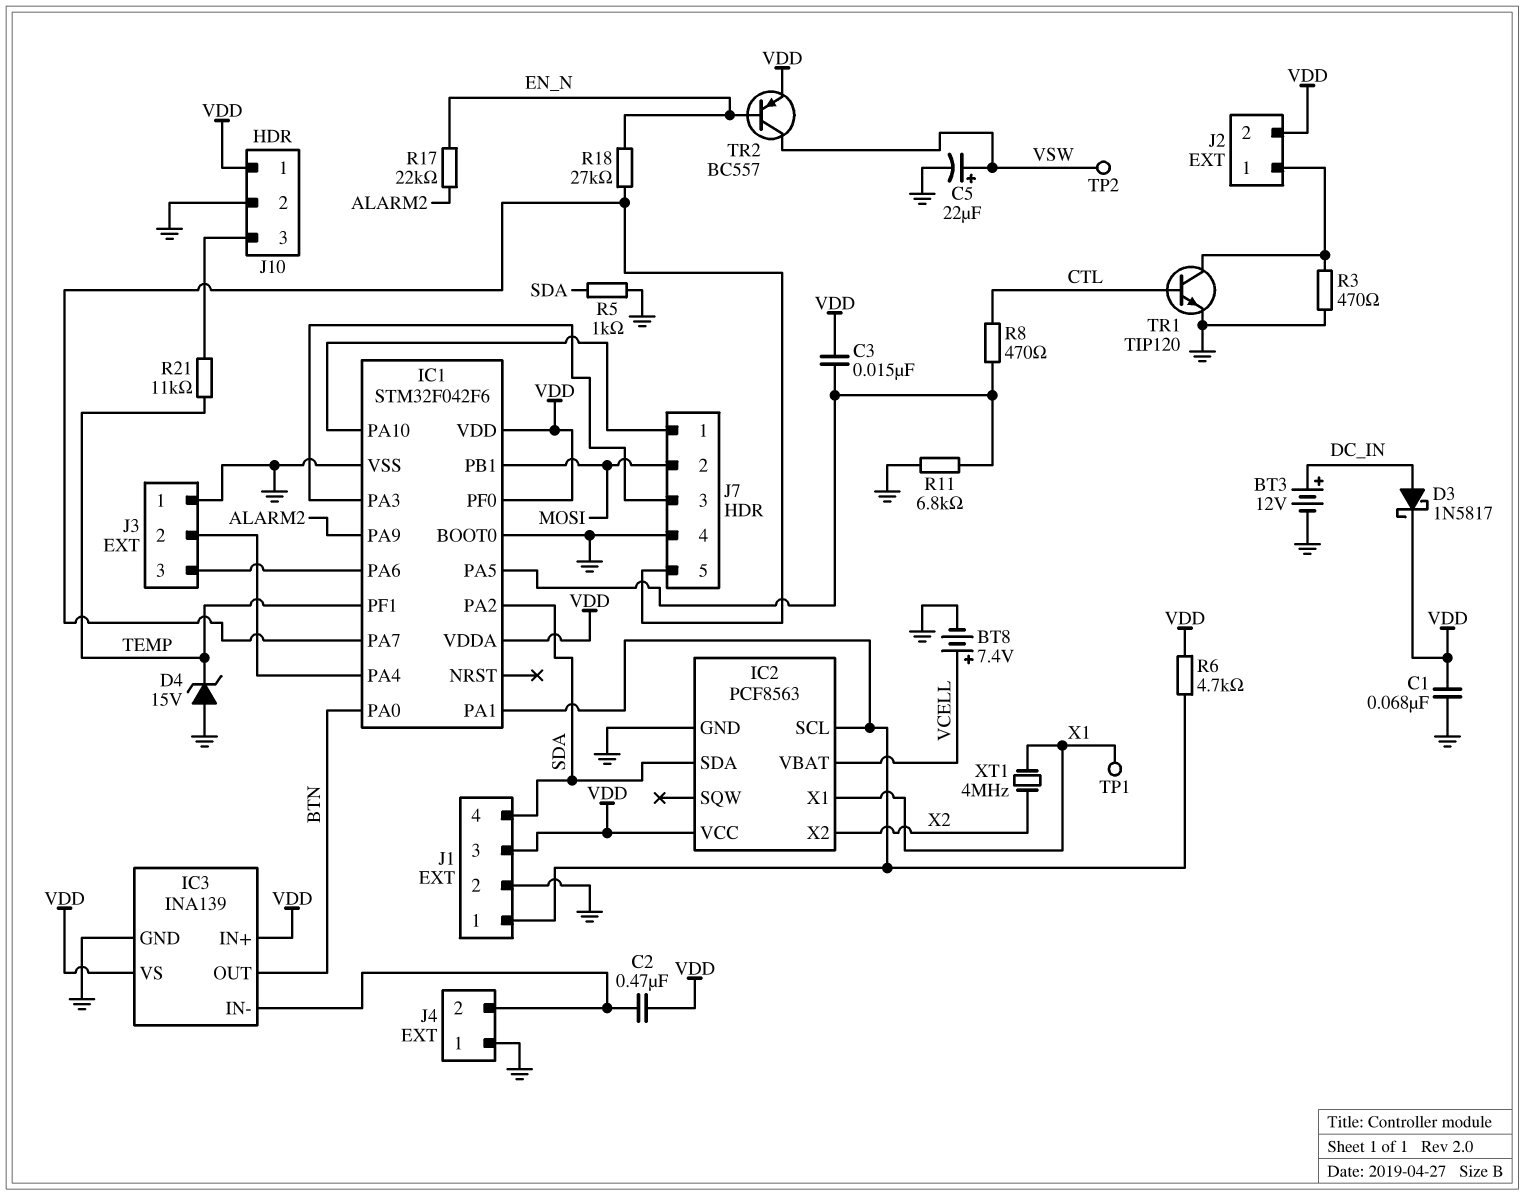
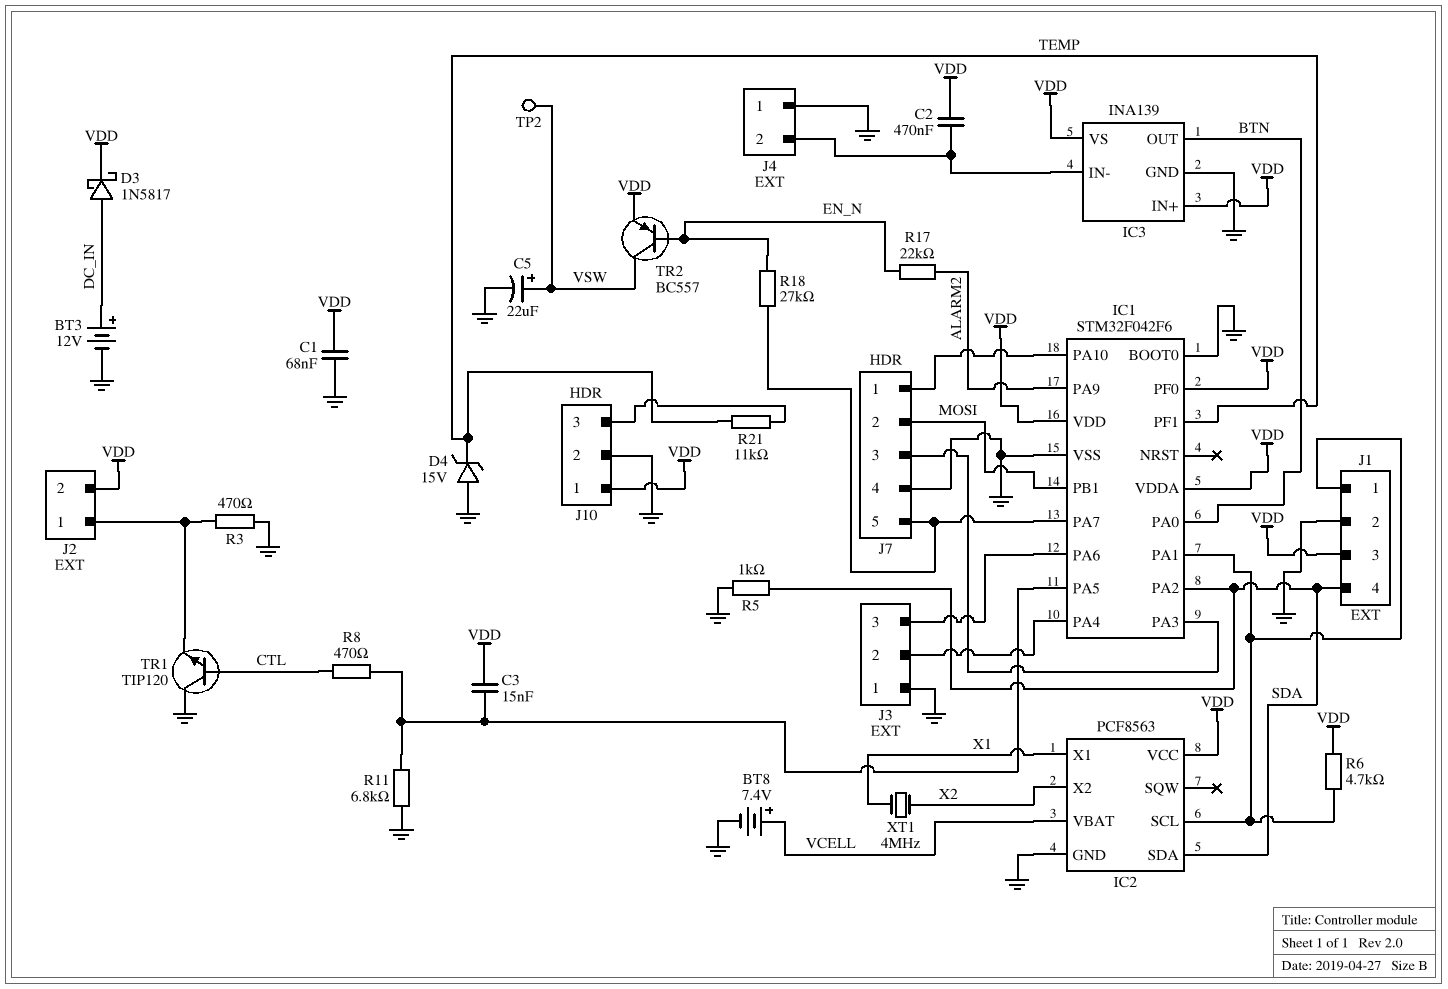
TP1: test point (X1) -> none
TR1: NPN TIP120 (B CTL, C J2/1, E GND) -> NPN TIP120 (B CTL, C GND, E J2/1)

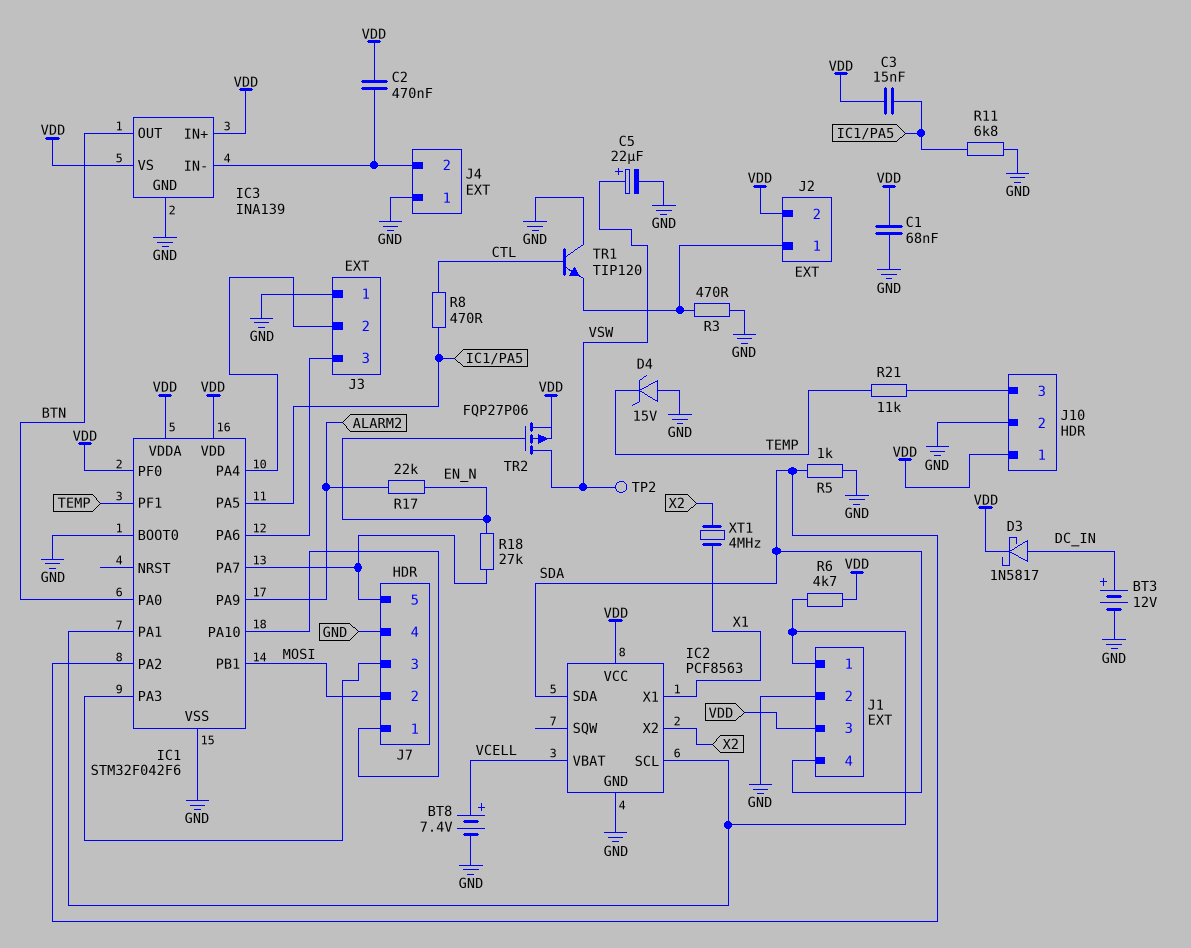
TR2: PNP BC557 (B EN_N, C VSW, E VDD) -> PMOS FQP27P06 (G EN_N, D VSW, S VDD)

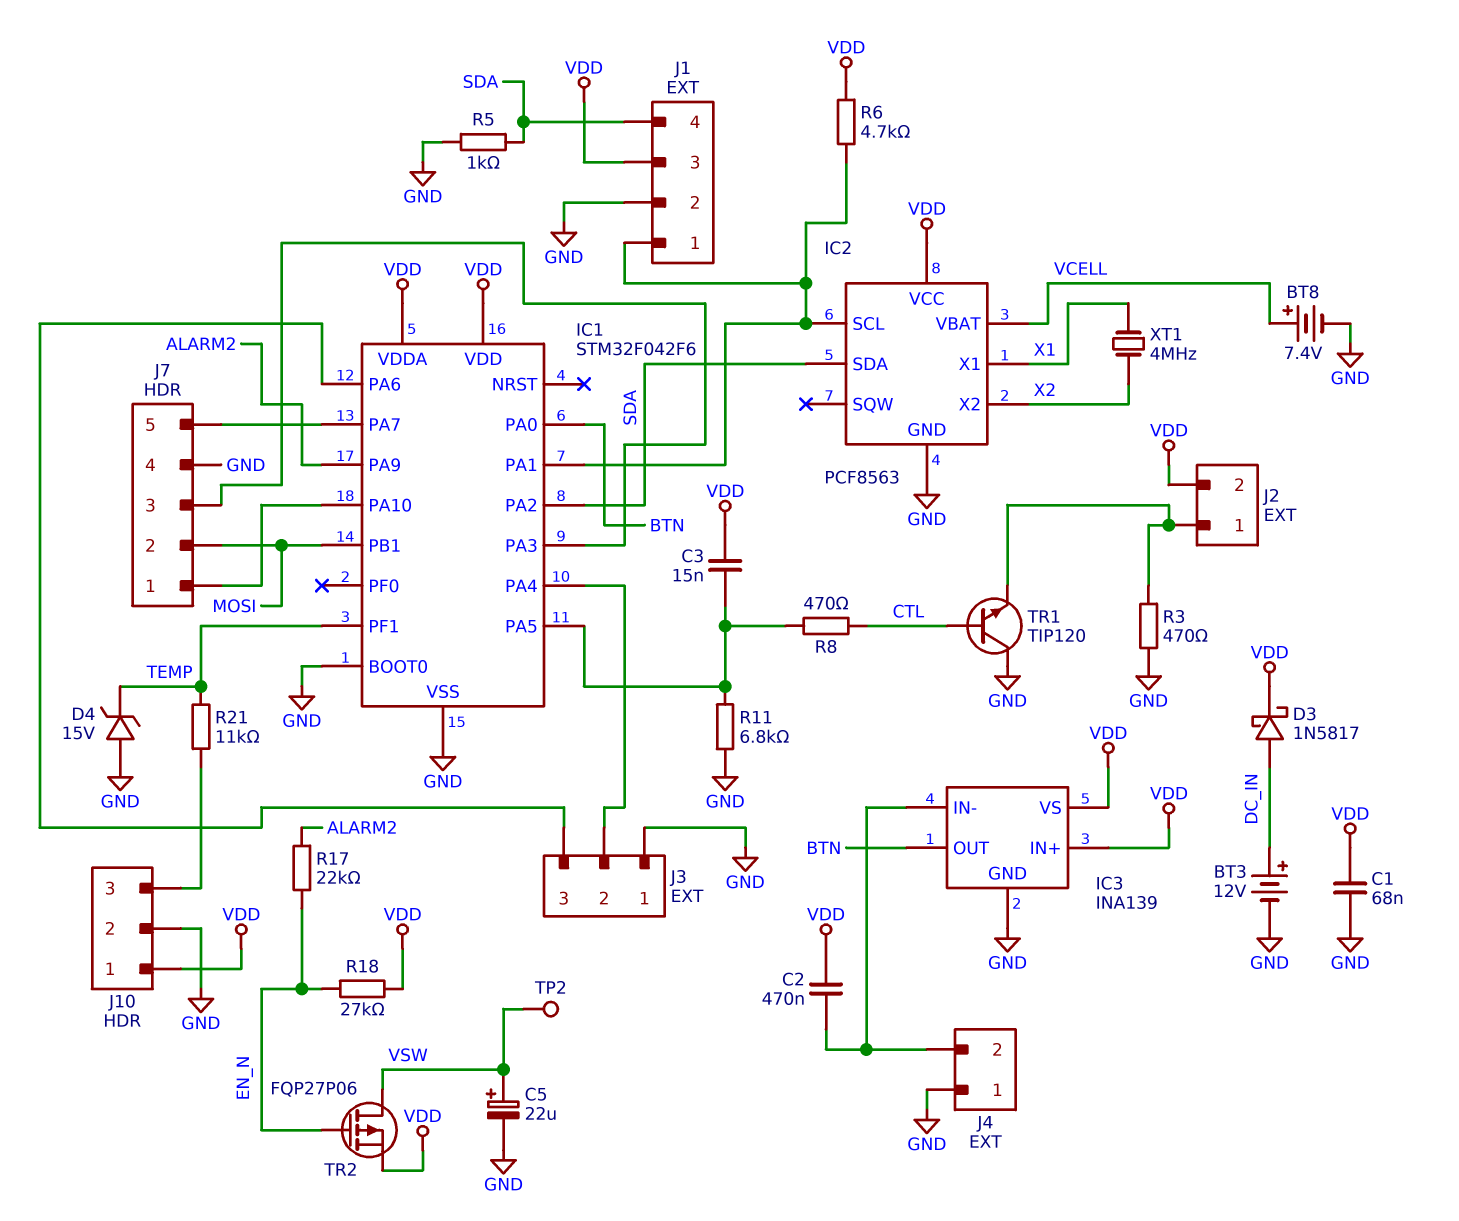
IC1 pin PF0: VDD -> none
R18: 27k (EN_N, IC1/PA7) -> 27k (EN_N, VDD)

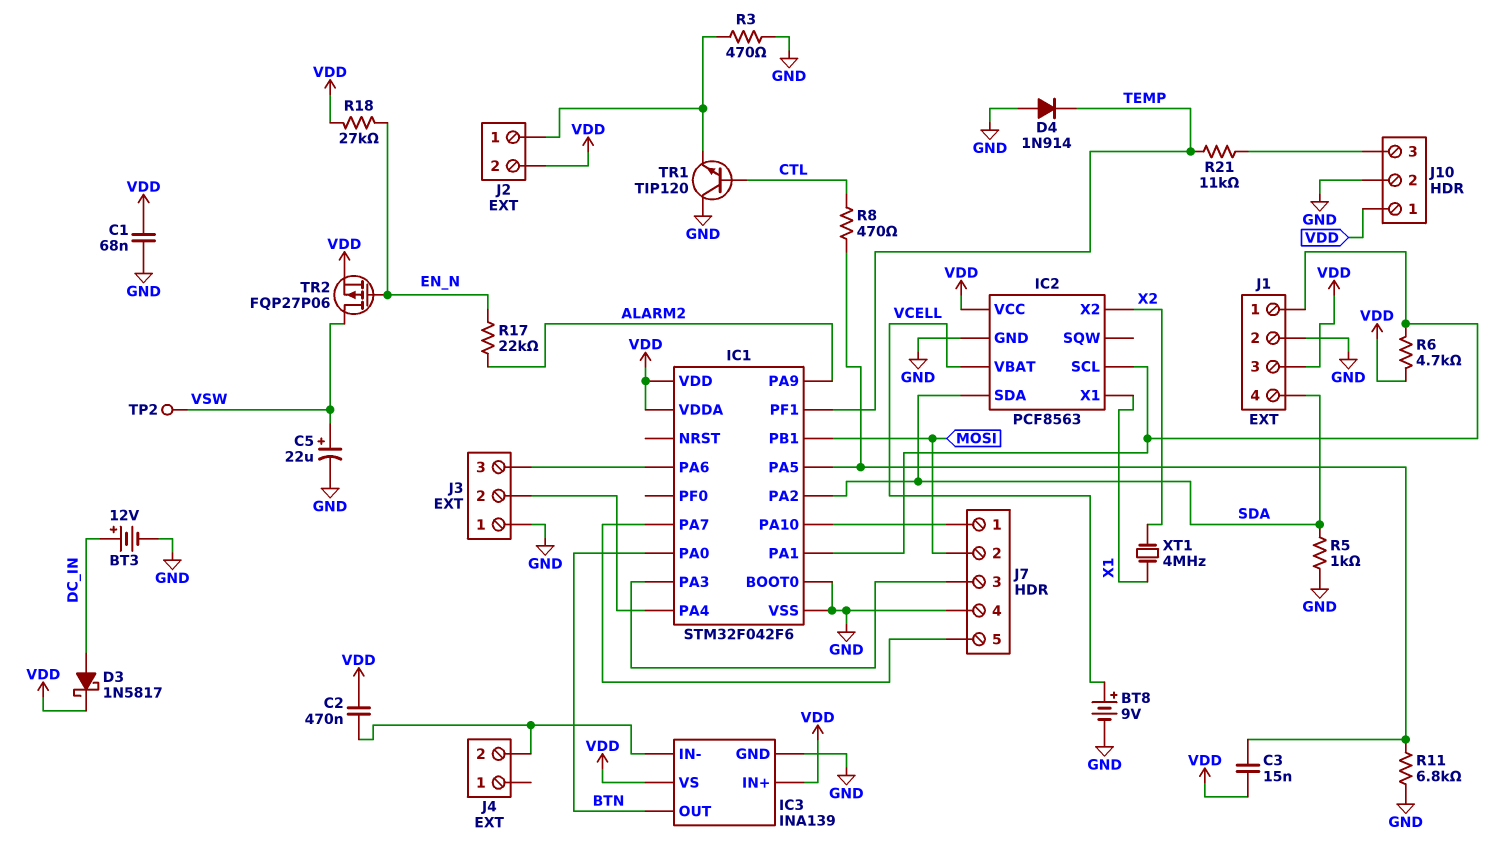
BT8: 7.4V (plus VCELL, minus GND) -> 9V (plus VCELL, minus GND)
D4: zener 15V (A GND, K TEMP) -> diode 1N914 (A GND, K TEMP)
J4 pin 1: GND -> none

